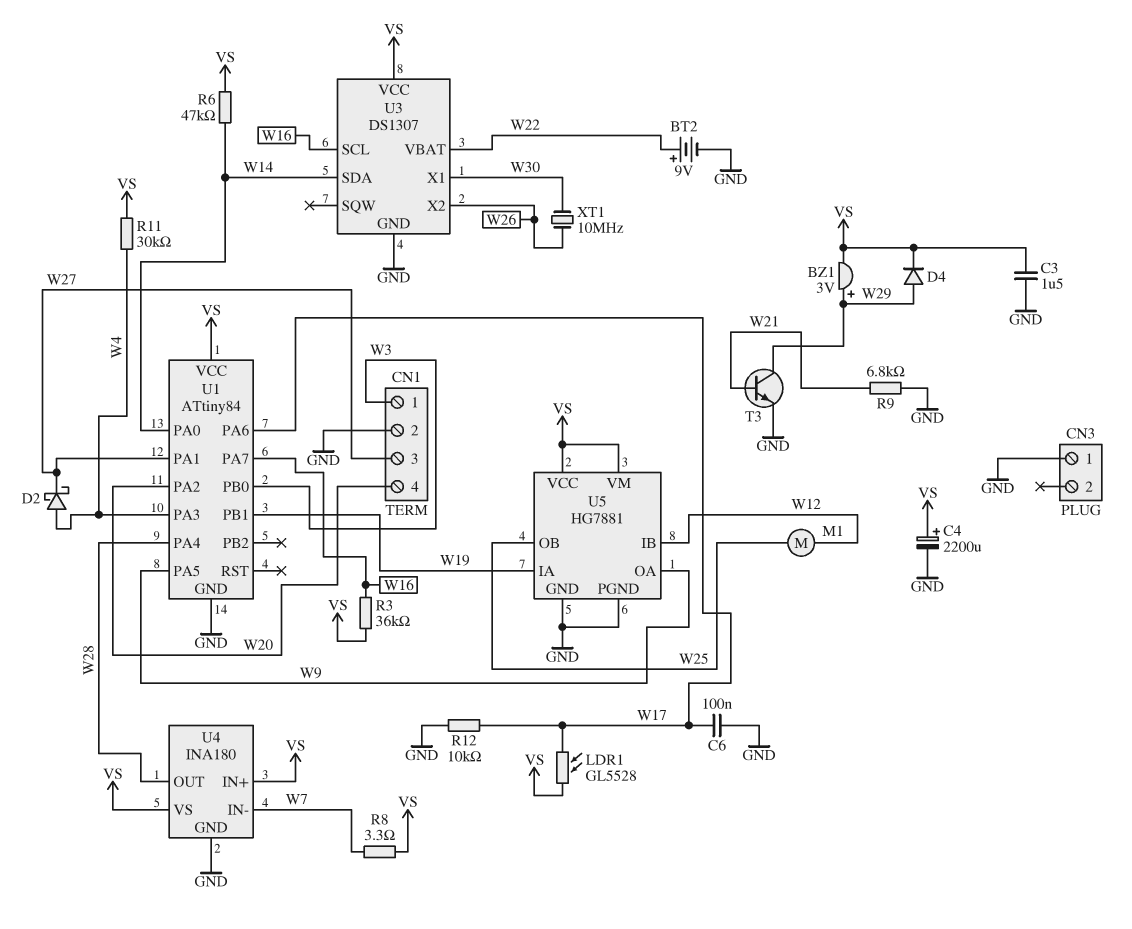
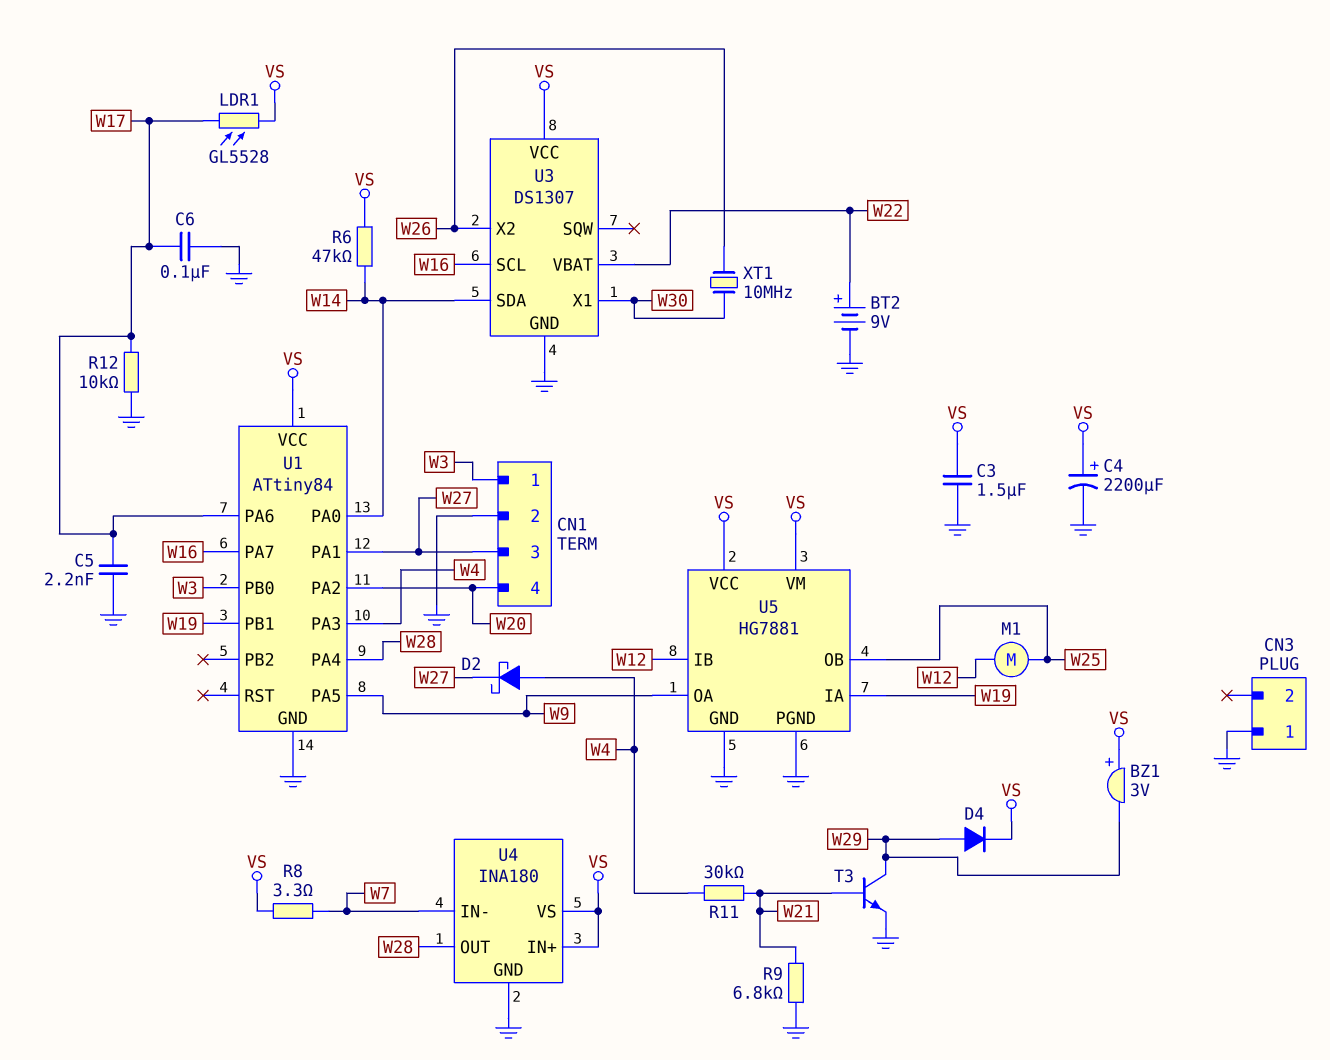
BZ1: buzzer 3V (plus W29, minus VS) -> buzzer 3V (plus VS, minus W29)
C5: none -> 2.2nF (GND, W17)
R3: 36k (VS, W16) -> none
R11: 30k (VS, W4) -> 30k (W4, W21)

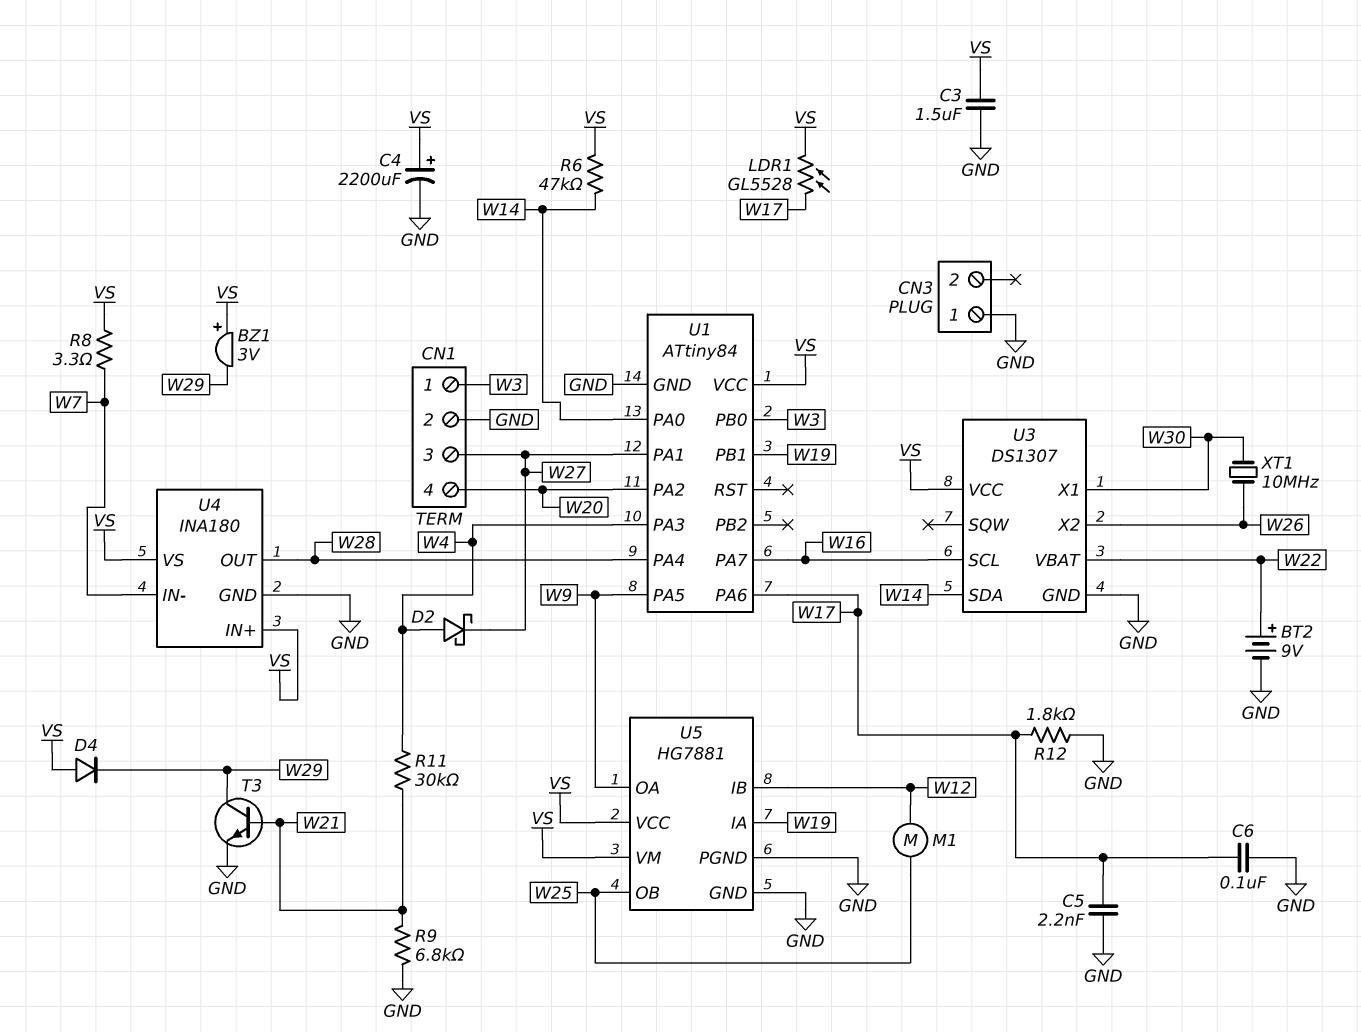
D4: diode (A W29, K VS) -> diode (A VS, K W29)
R12: 10k (GND, W17) -> 1.8k (GND, W17)

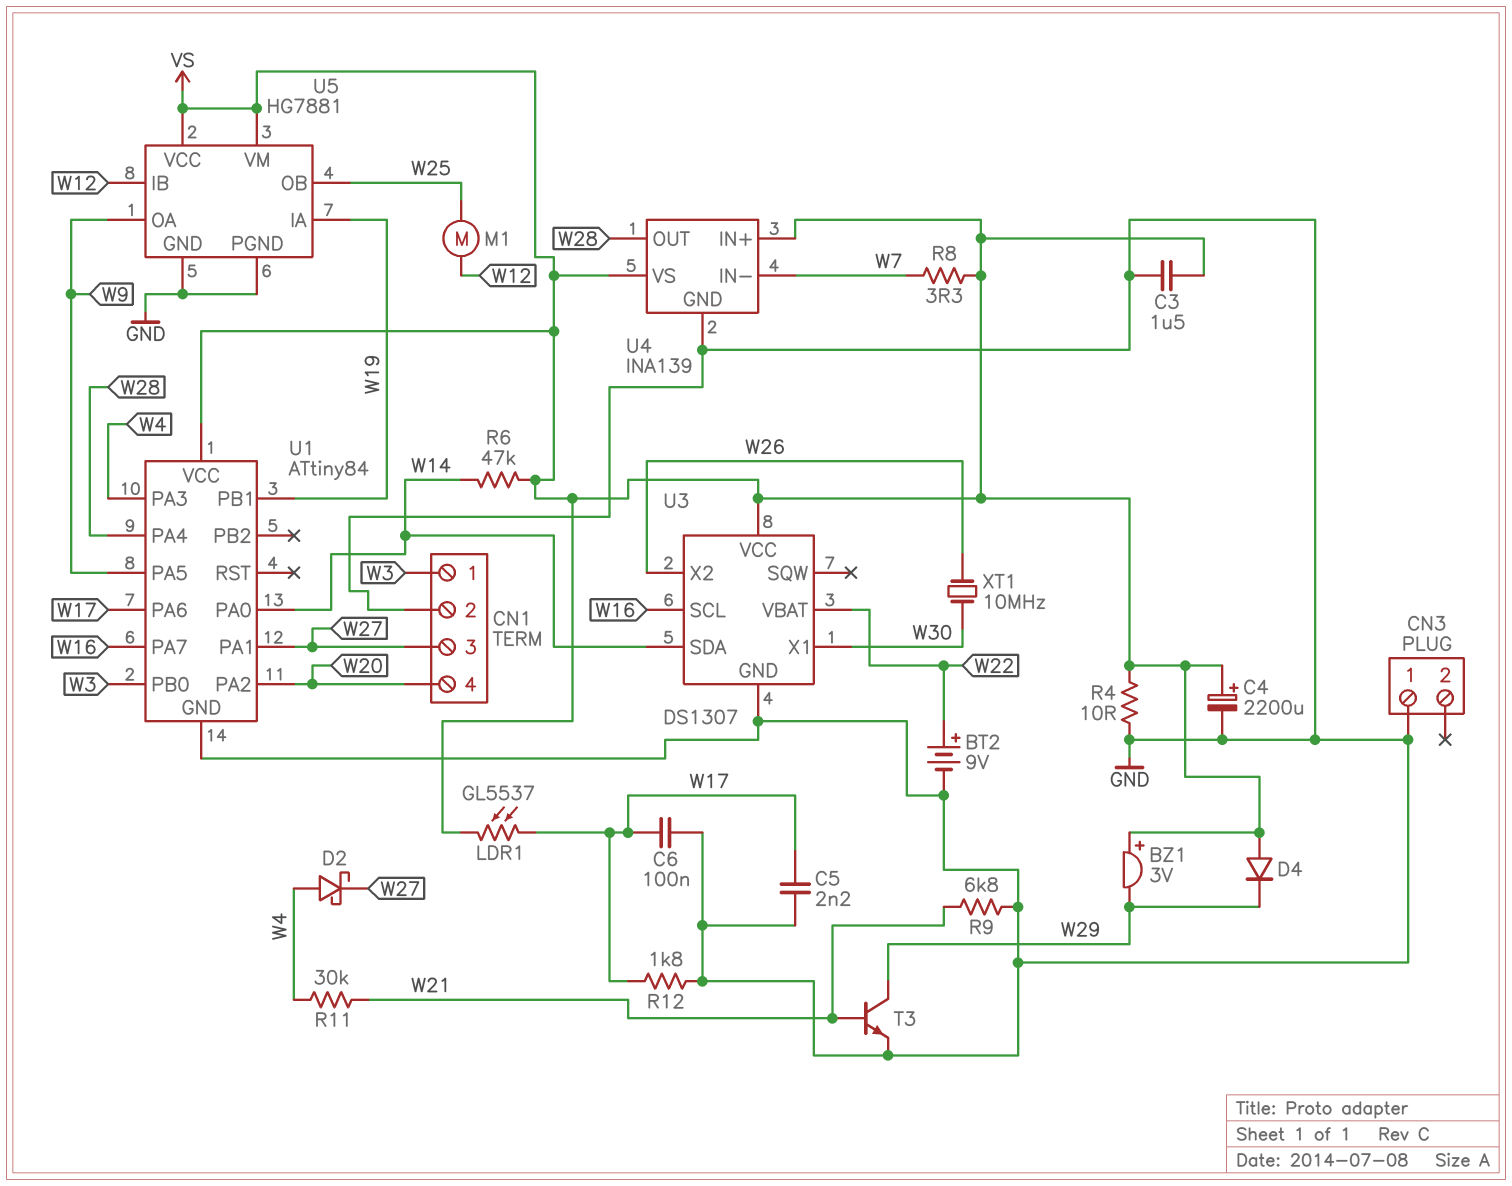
LDR1: GL5528 (VS, W17) -> GL5537 (VS, W17)
R4: none -> 10 (GND, VS)
U4: INA180 -> INA139

